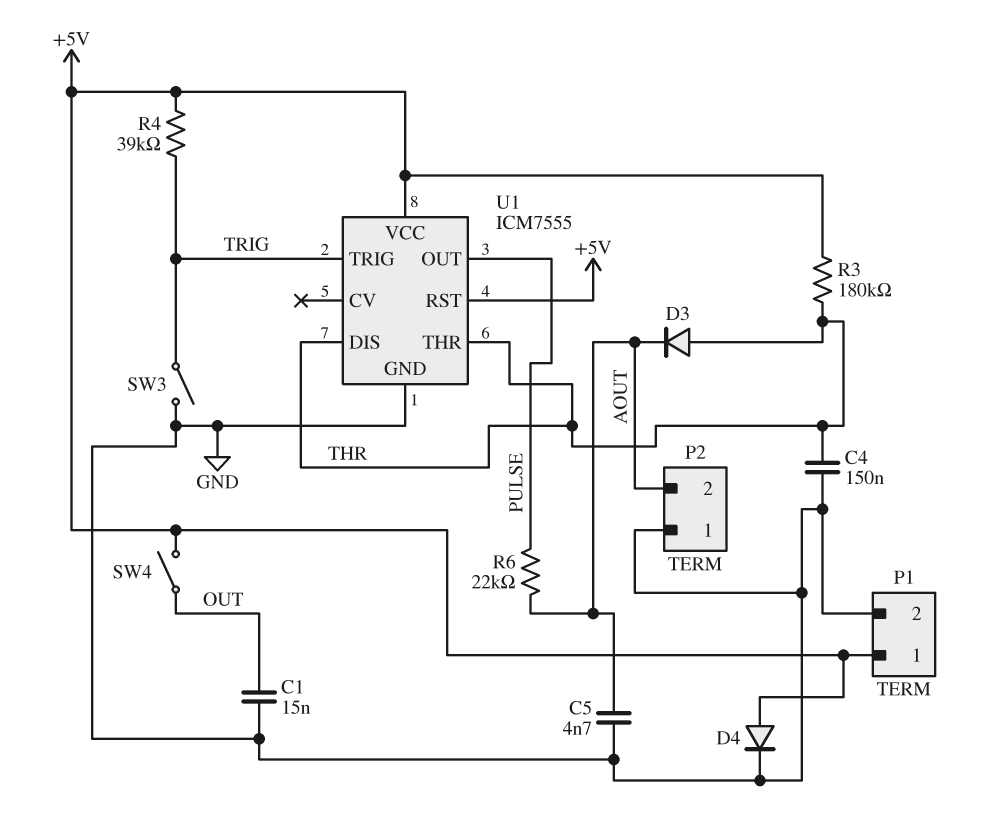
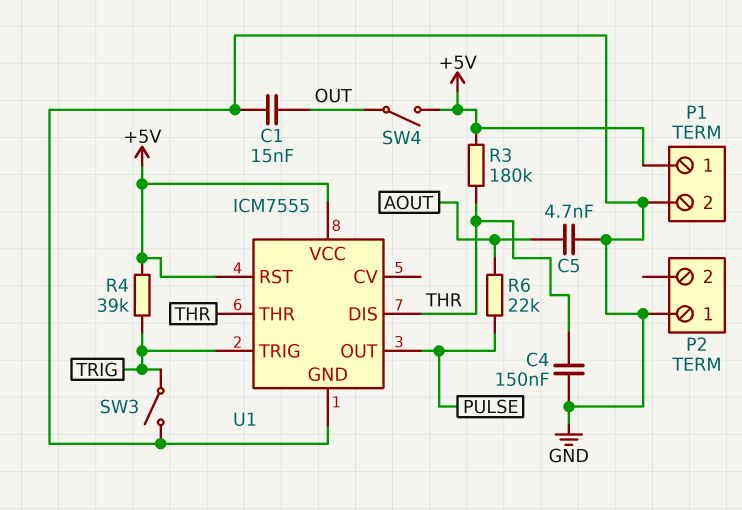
D3: diode (A THR, K AOUT) -> none
D4: diode (A +5V, K GND) -> none
P2 pin 2: AOUT -> none

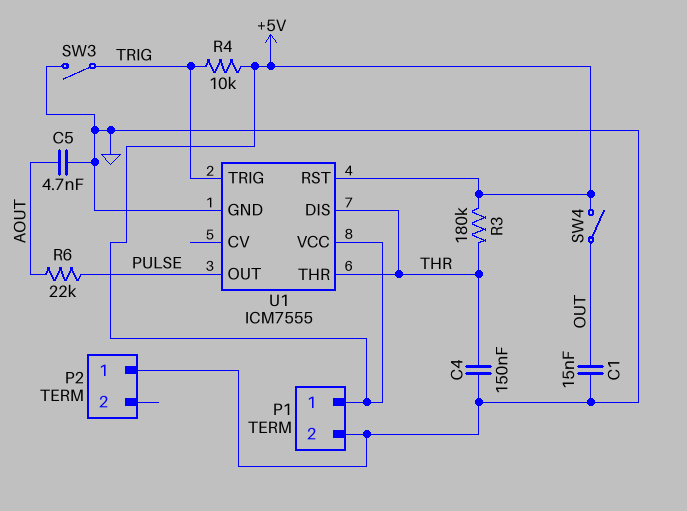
R4: 39k (+5V, TRIG) -> 10k (+5V, TRIG)

